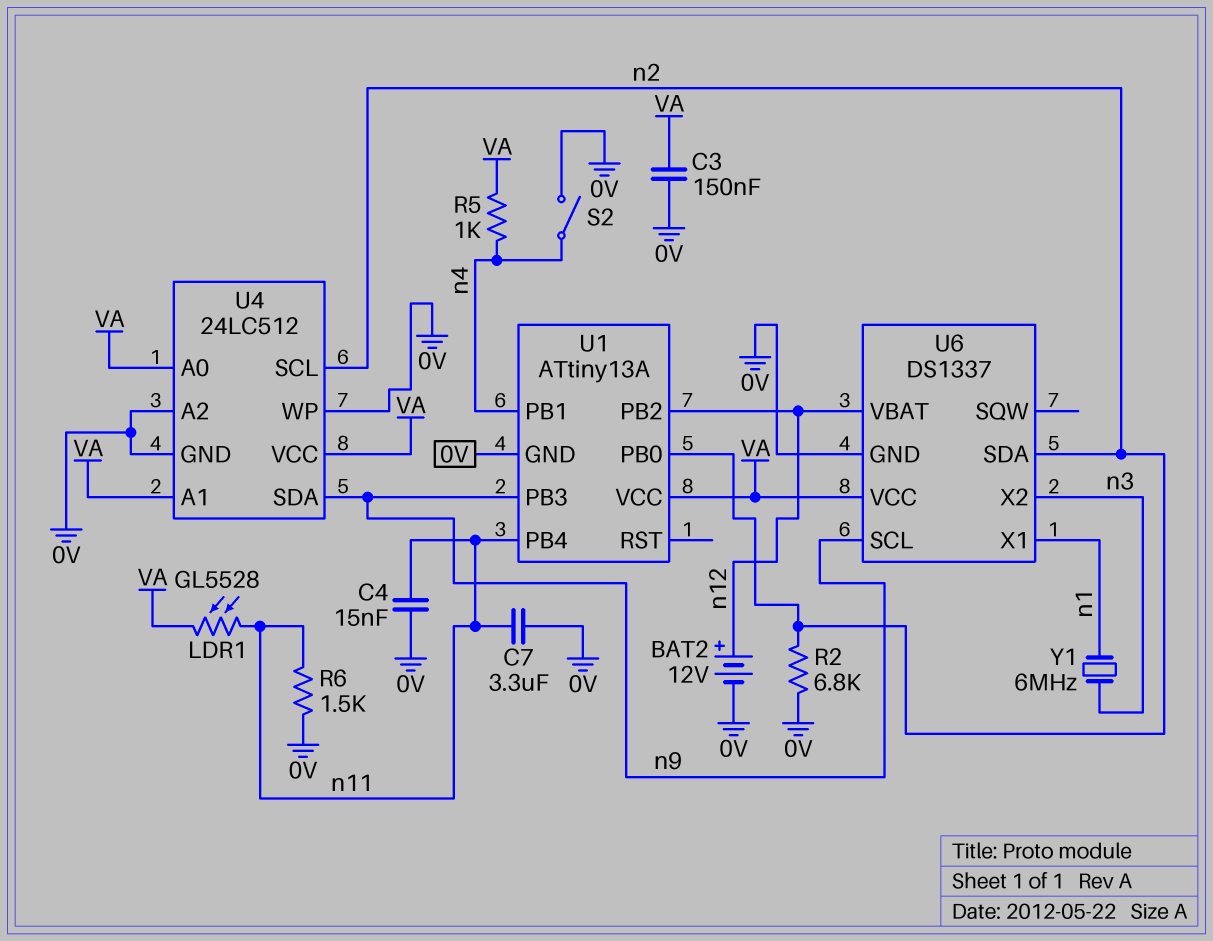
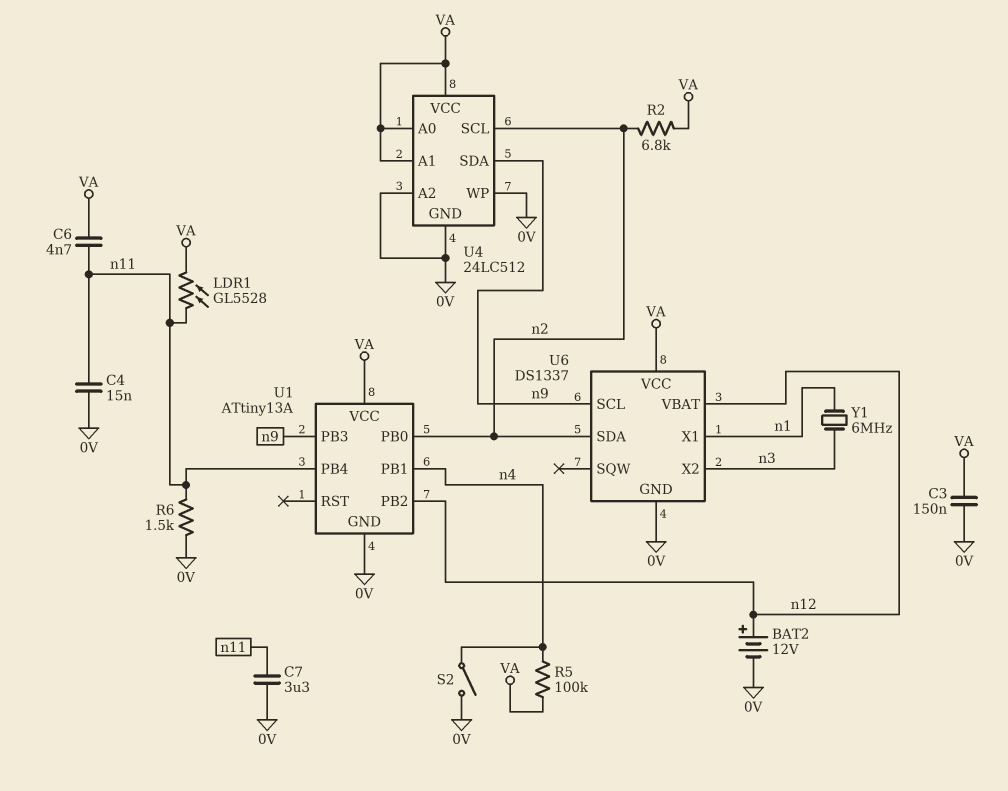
C6: none -> 4.7nF (VA, n11)
R2: 6.8k (0V, n2) -> 6.8k (VA, n2)
R5: 1k (VA, n4) -> 100k (VA, n4)

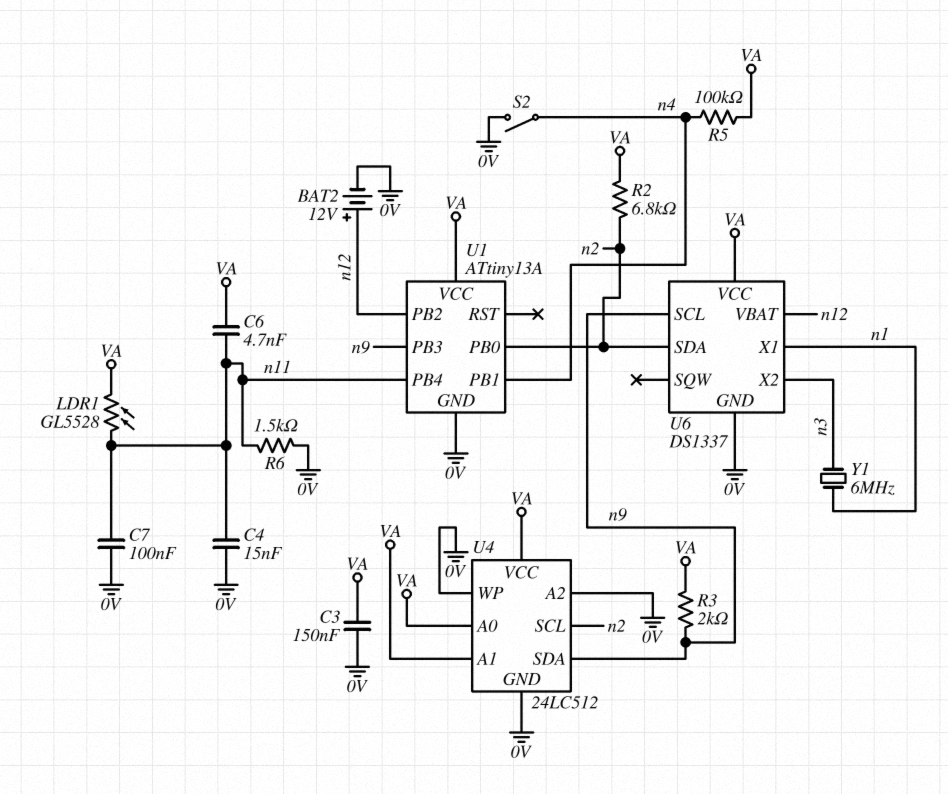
C7: 3.3uF (0V, n11) -> 100nF (0V, n11)
R3: none -> 2k (VA, n9)

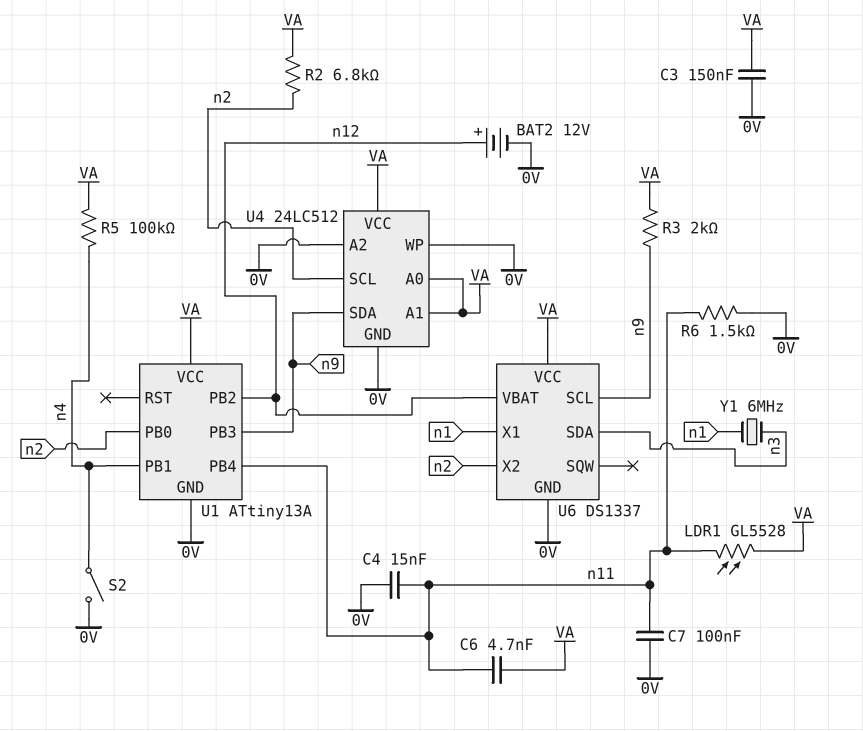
U6 pin SDA: n2 -> n3
U6 pin X2: n3 -> n2

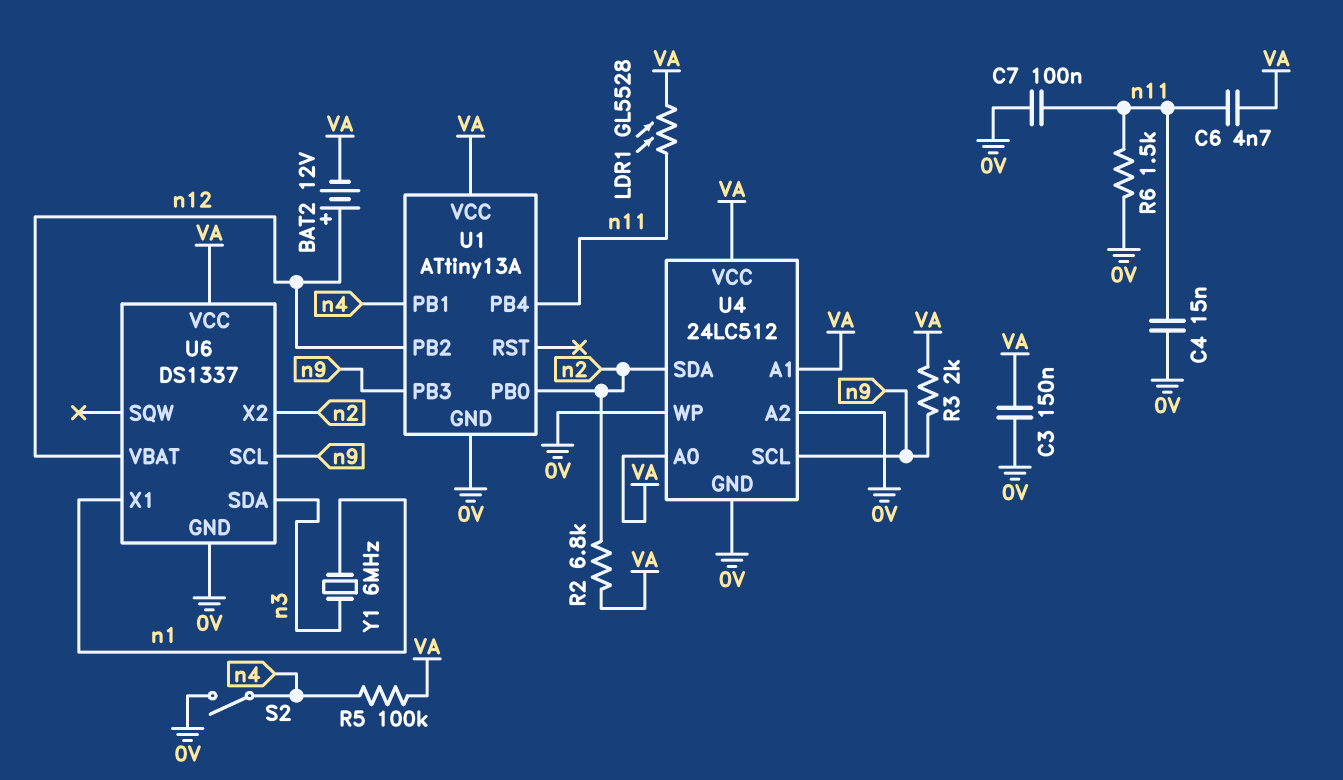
BAT2: 12V (plus n12, minus 0V) -> 12V (plus n12, minus VA)
U4 pin SCL: n2 -> n9
U4 pin SDA: n9 -> n2

